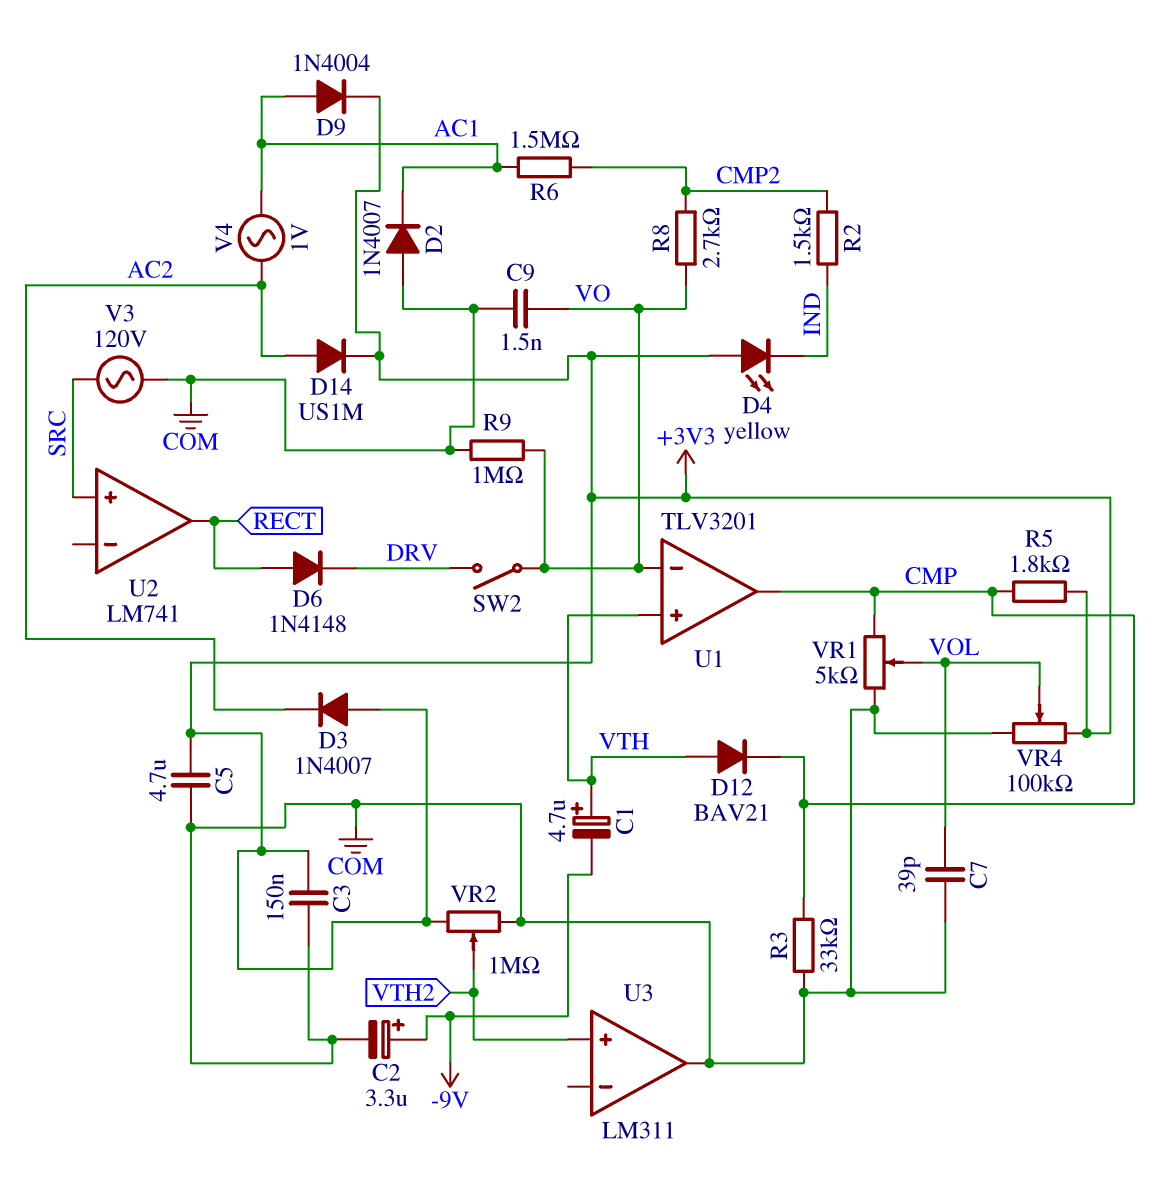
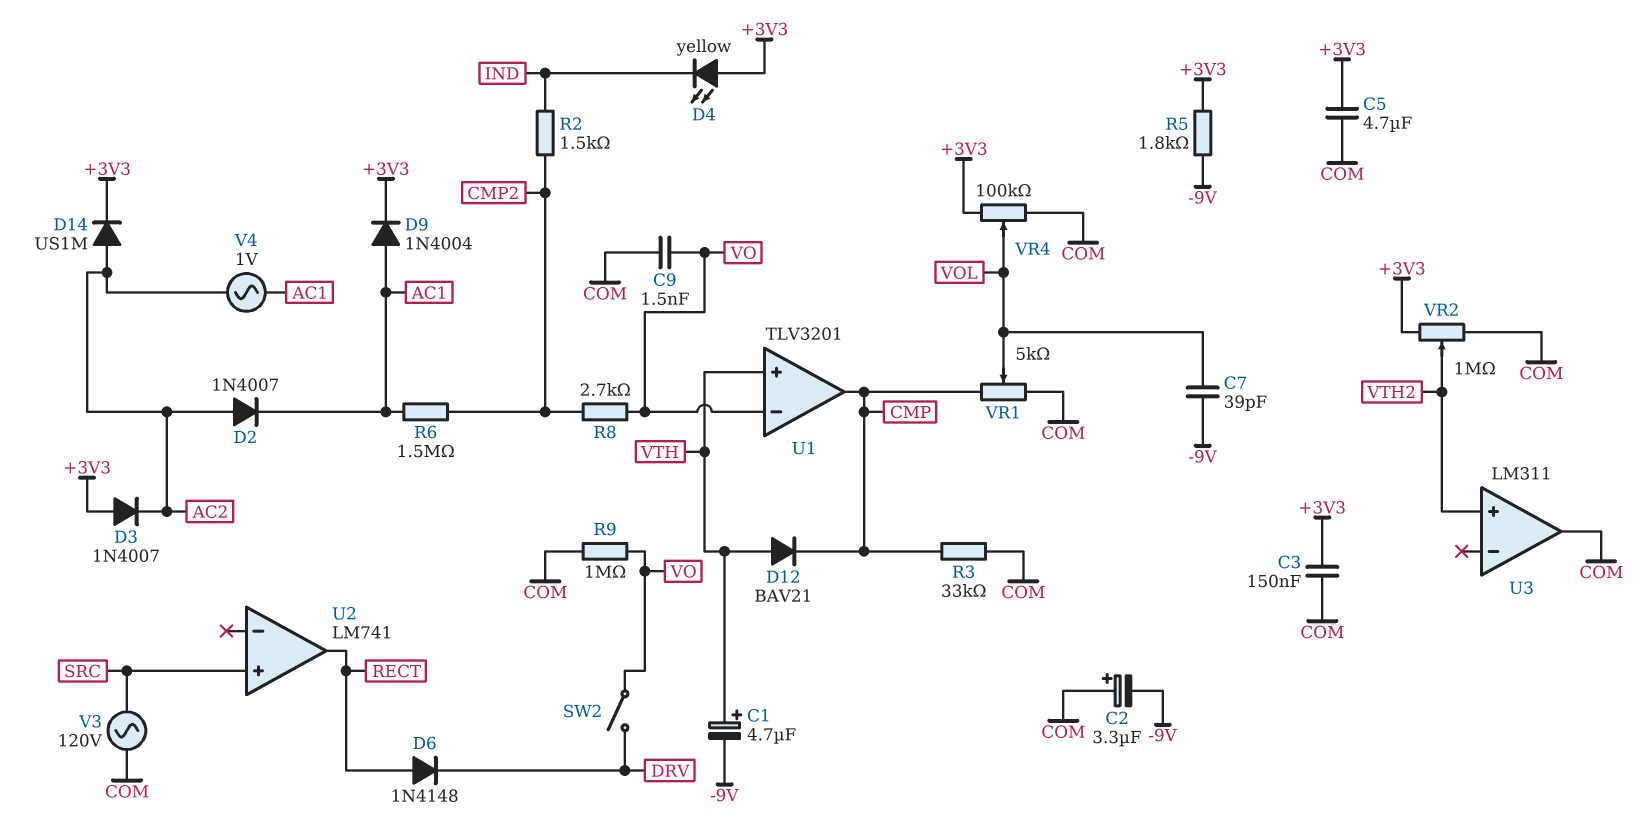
C2: 3.3uF (plus -9V, minus COM) -> 3.3uF (plus COM, minus -9V)
C7: 39pF (COM, VOL) -> 39pF (-9V, VOL)
D2: diode 1N4007 (A COM, K AC1) -> diode 1N4007 (A AC2, K AC1)
R5: 1.8k (+3V3, CMP) -> 1.8k (+3V3, -9V)

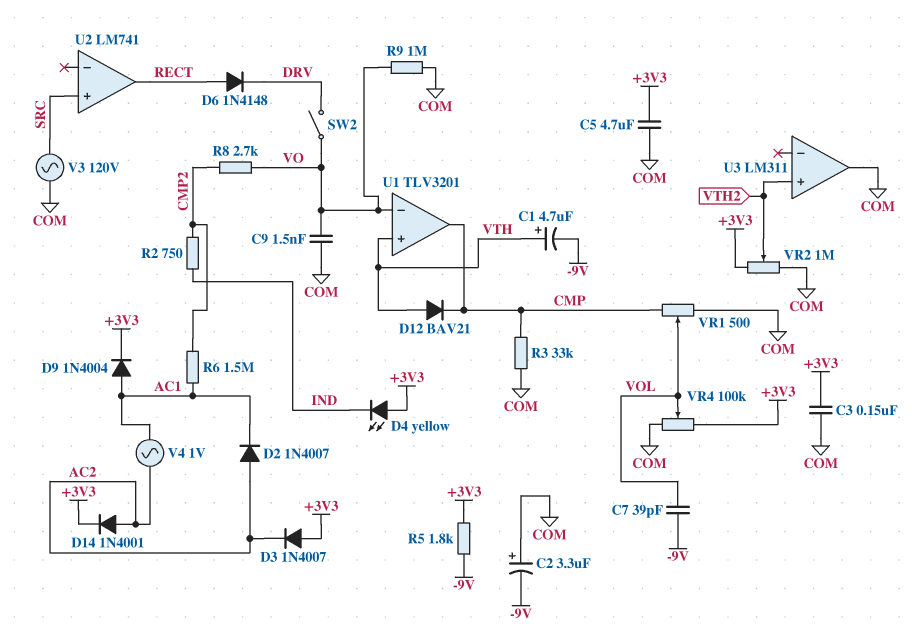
D14: diode US1M (A AC2, K +3V3) -> diode 1N4001 (A AC2, K +3V3)
R2: 1.5k (CMP2, IND) -> 750 (CMP2, IND)
VR1: 5k (CMP, COM, wiper VOL) -> 500 (CMP, COM, wiper VOL)

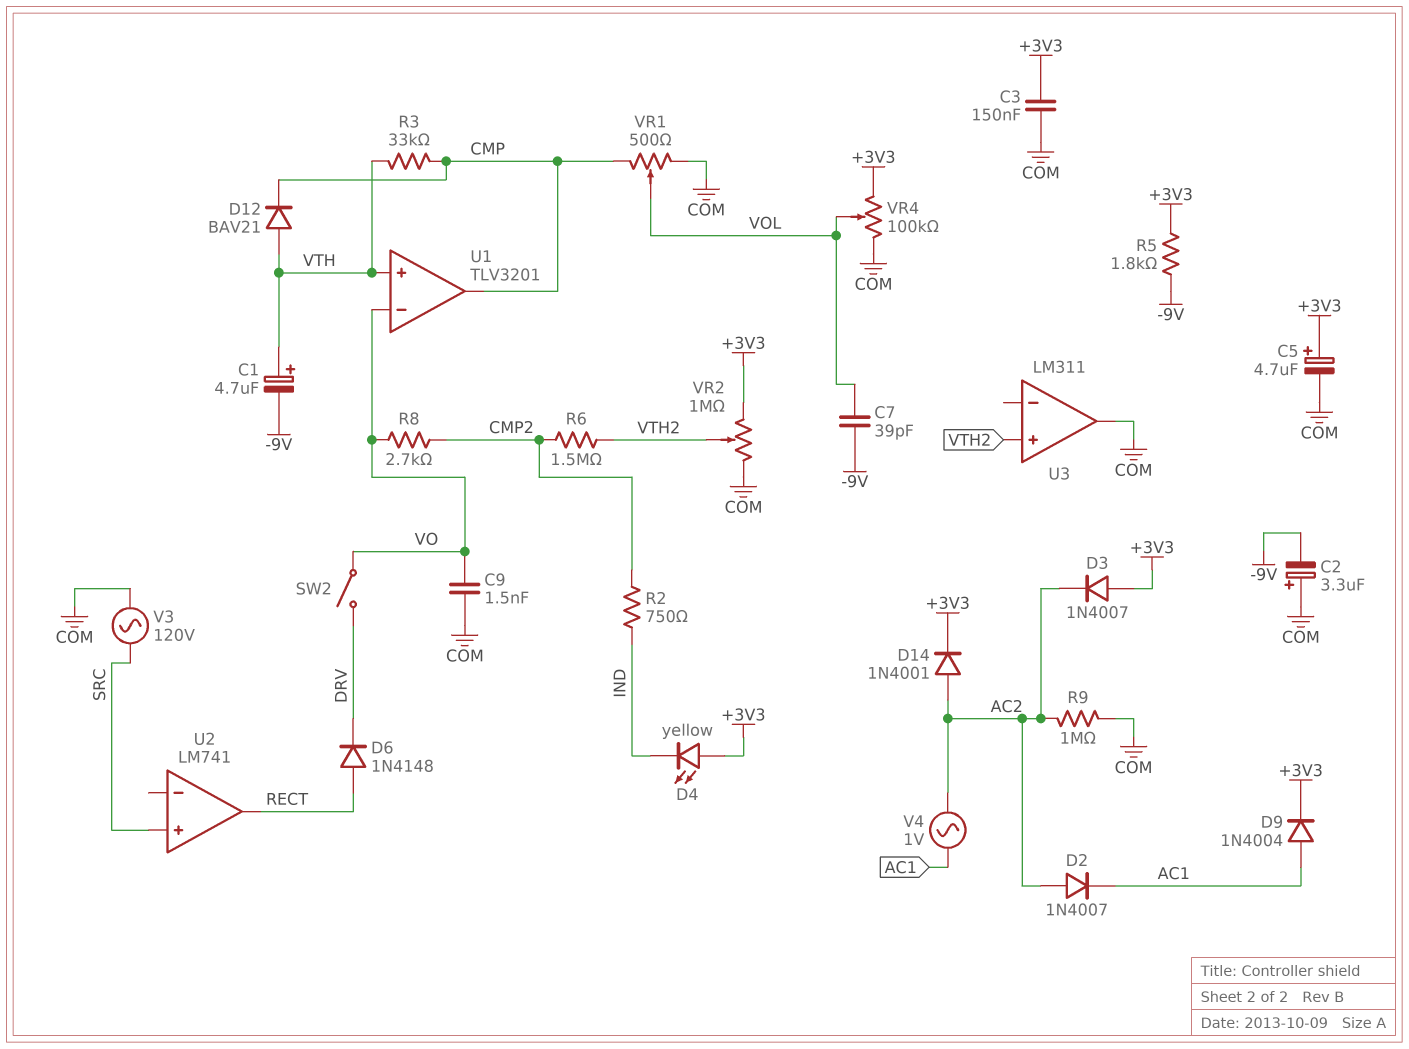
C5: 4.7uF (+3V3, COM) -> 4.7uF (plus +3V3, minus COM)
R3: 33k (CMP, COM) -> 33k (CMP, VTH)
R6: 1.5M (AC1, CMP2) -> 1.5M (CMP2, VTH2)
R9: 1M (COM, VO) -> 1M (AC2, COM)

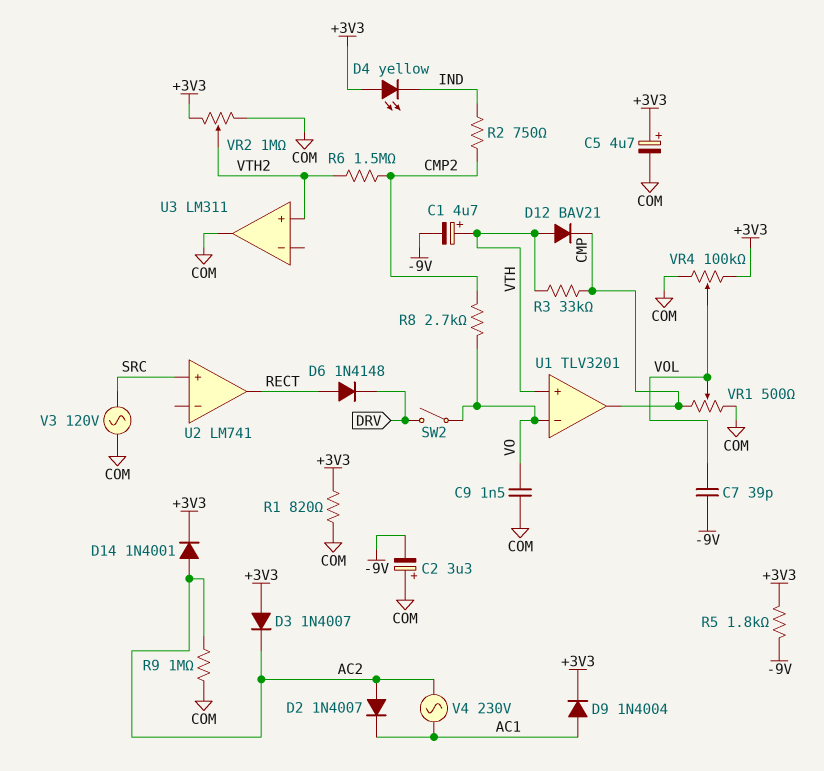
C3: 150nF (+3V3, COM) -> none
R1: none -> 820 (+3V3, COM)
V4: AC 1V (AC1, AC2) -> AC 230V (AC1, AC2)

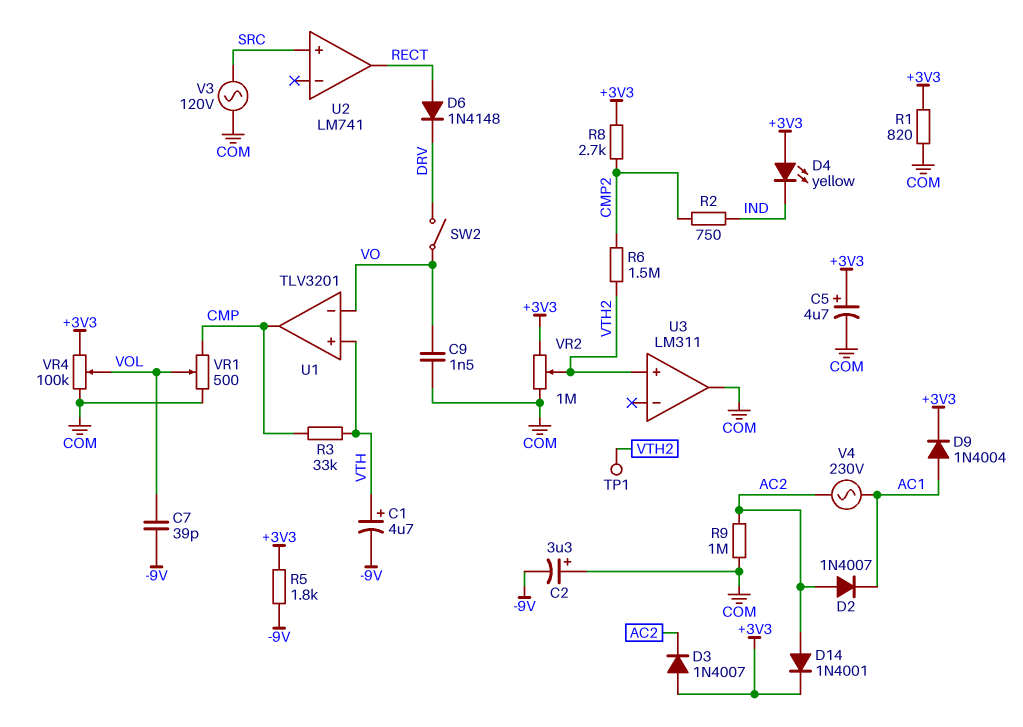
D12: diode BAV21 (A VTH, K CMP) -> none
R8: 2.7k (CMP2, VO) -> 2.7k (+3V3, CMP2)
TP1: none -> test point (VTH2)

